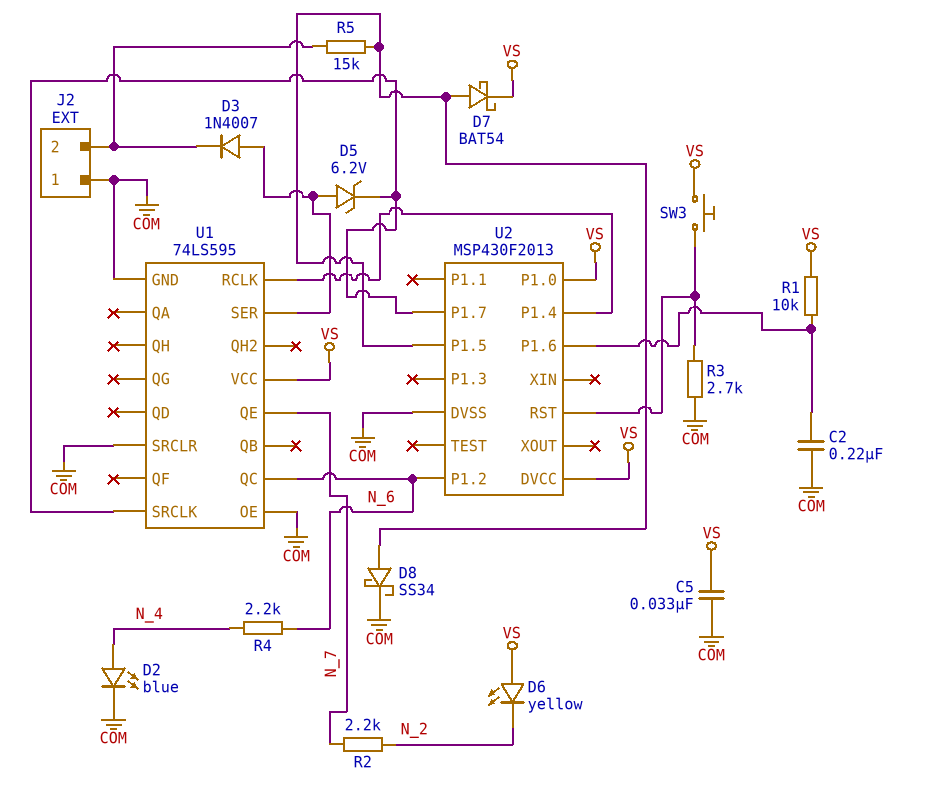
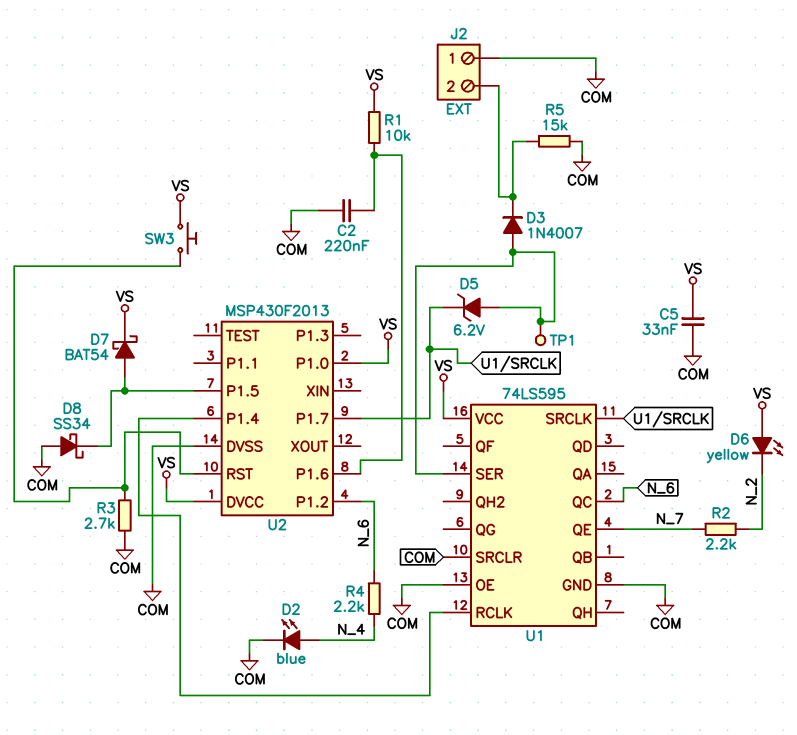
D8: schottky SS34 (A U2/P1.5, K COM) -> schottky SS34 (A COM, K U2/P1.5)
R5: 15k (J2/2, U2/P1.5) -> 15k (COM, J2/2)
TP1: none -> test point (U1/SER)

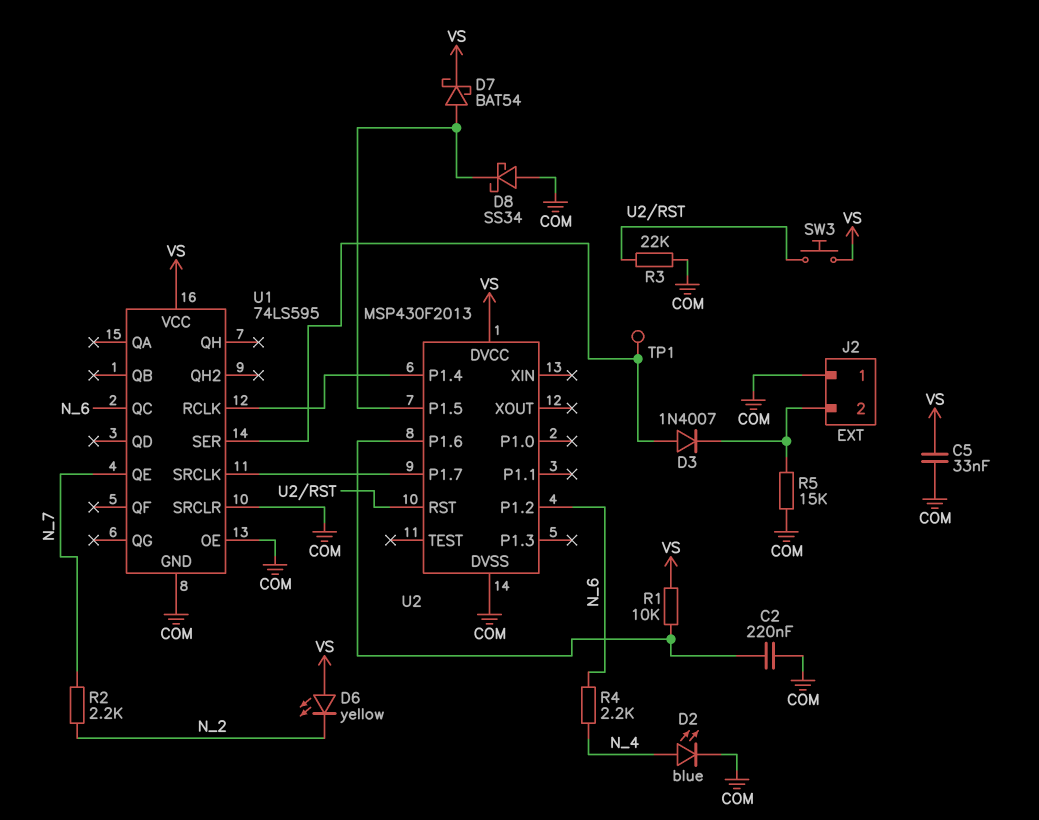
D5: zener 6.2V (A U1/SER, K U1/SRCLK) -> none
R3: 2.7k (COM, U2/RST) -> 22k (COM, U2/RST)
U2 pin P1.0: VS -> none

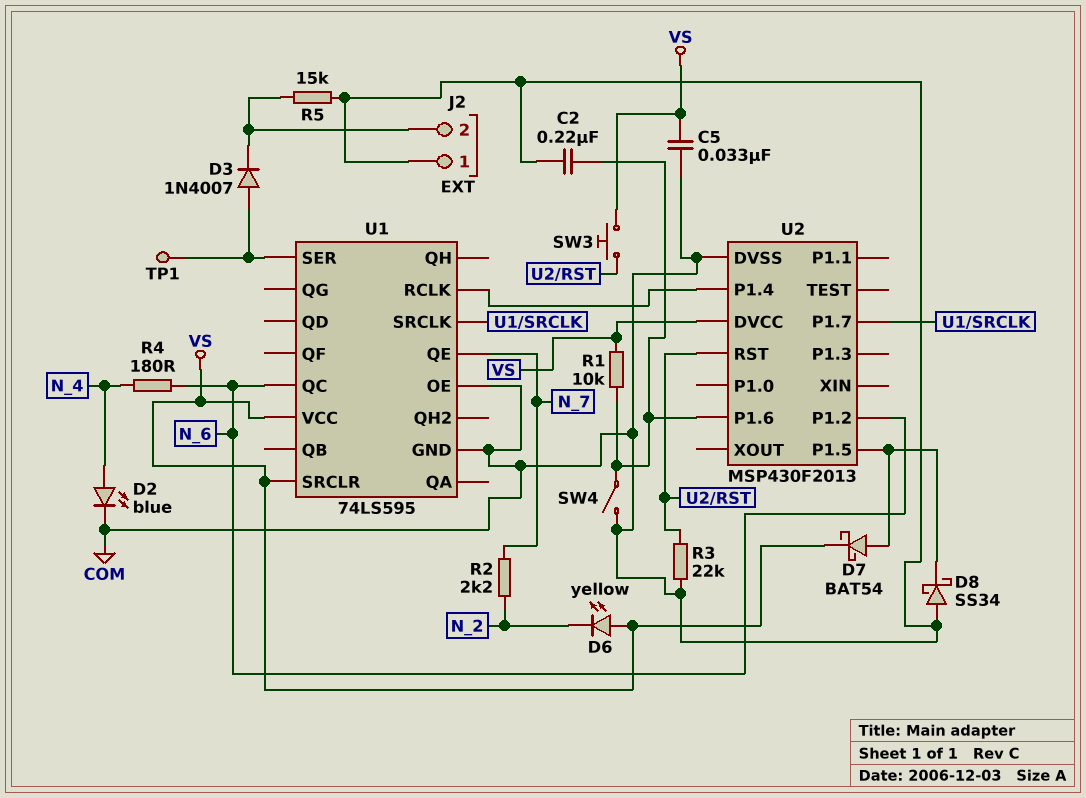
R4: 2.2k (N_4, N_6) -> 180 (N_4, N_6)
SW4: none -> switch (COM, U2/P1.6)
U1 pin SRCLR: COM -> VS

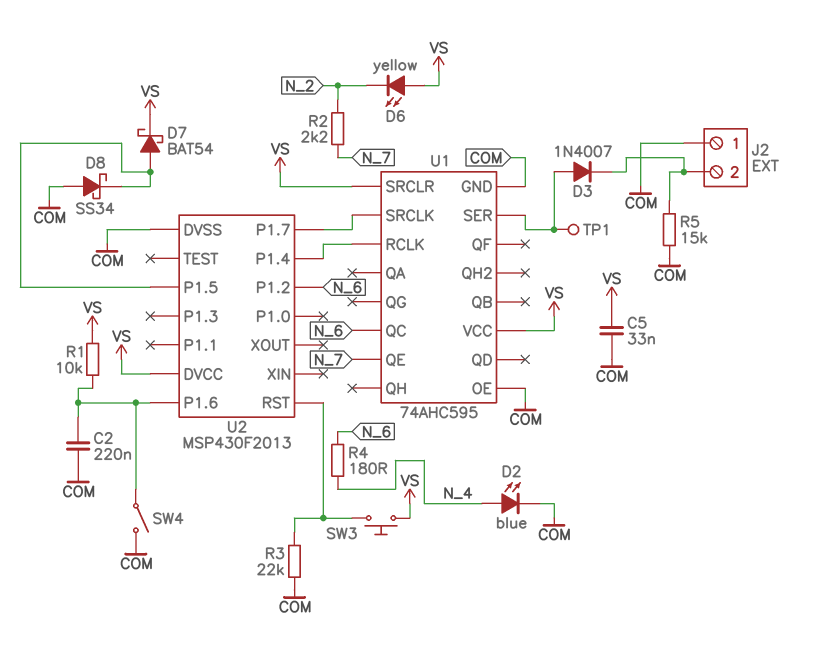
U1: 74LS595 -> 74AHC595

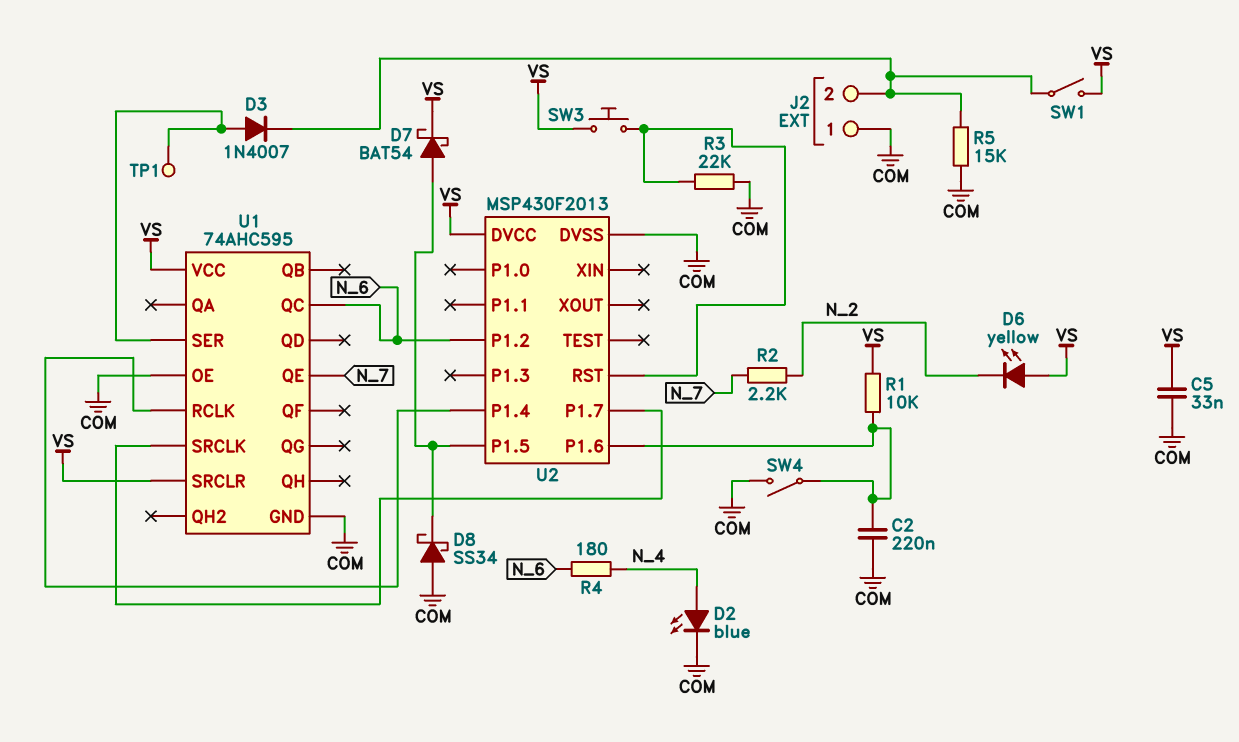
SW1: none -> switch (J2/2, VS)

